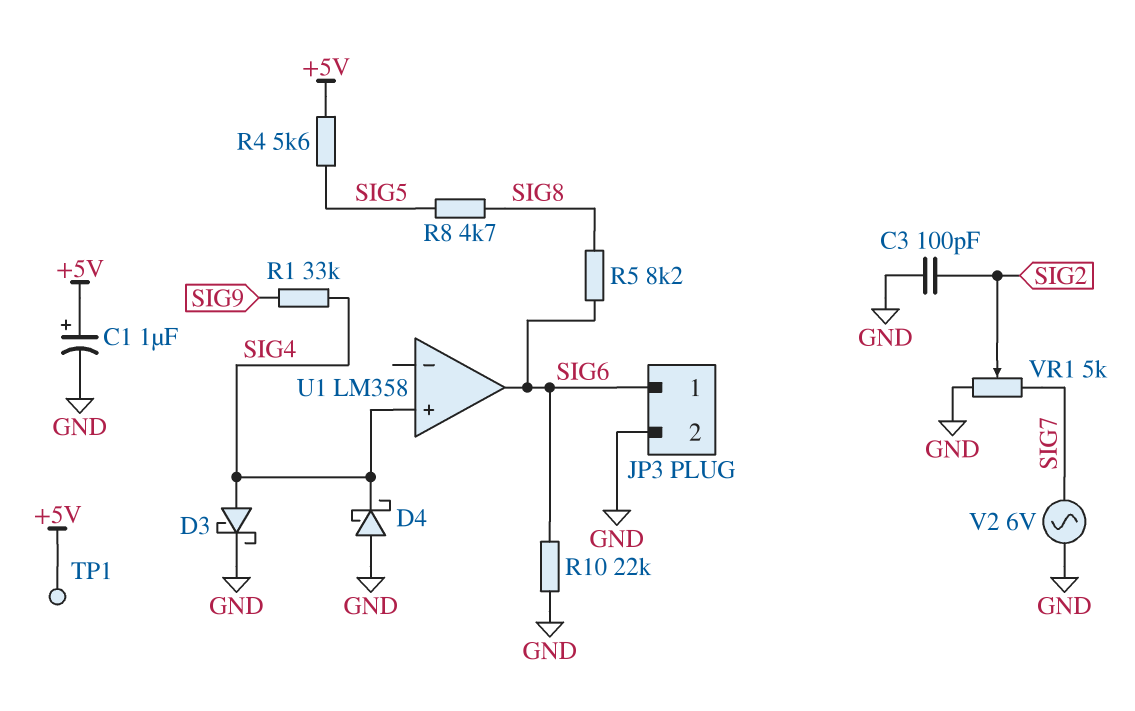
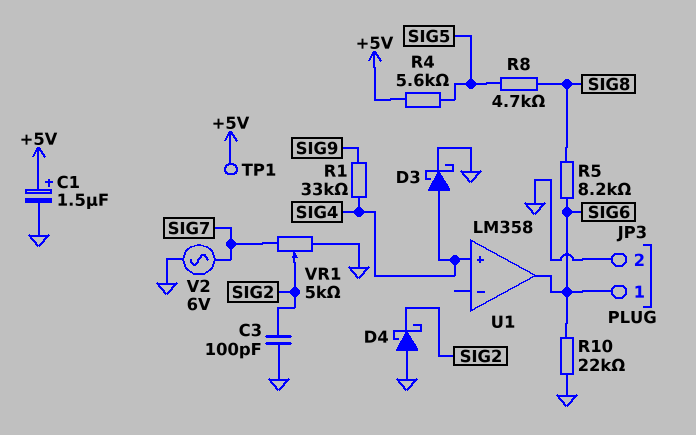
C1: 1uF (plus +5V, minus GND) -> 1.5uF (plus +5V, minus GND)
D4: schottky (A GND, K SIG4) -> schottky (A GND, K SIG2)

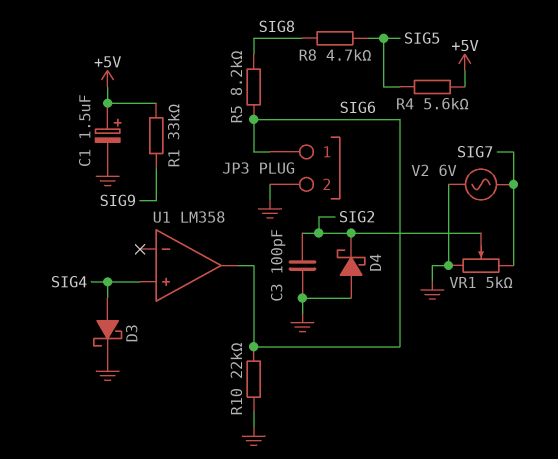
R1: 33k (SIG4, SIG9) -> 33k (+5V, SIG9)
TP1: test point (+5V) -> none

